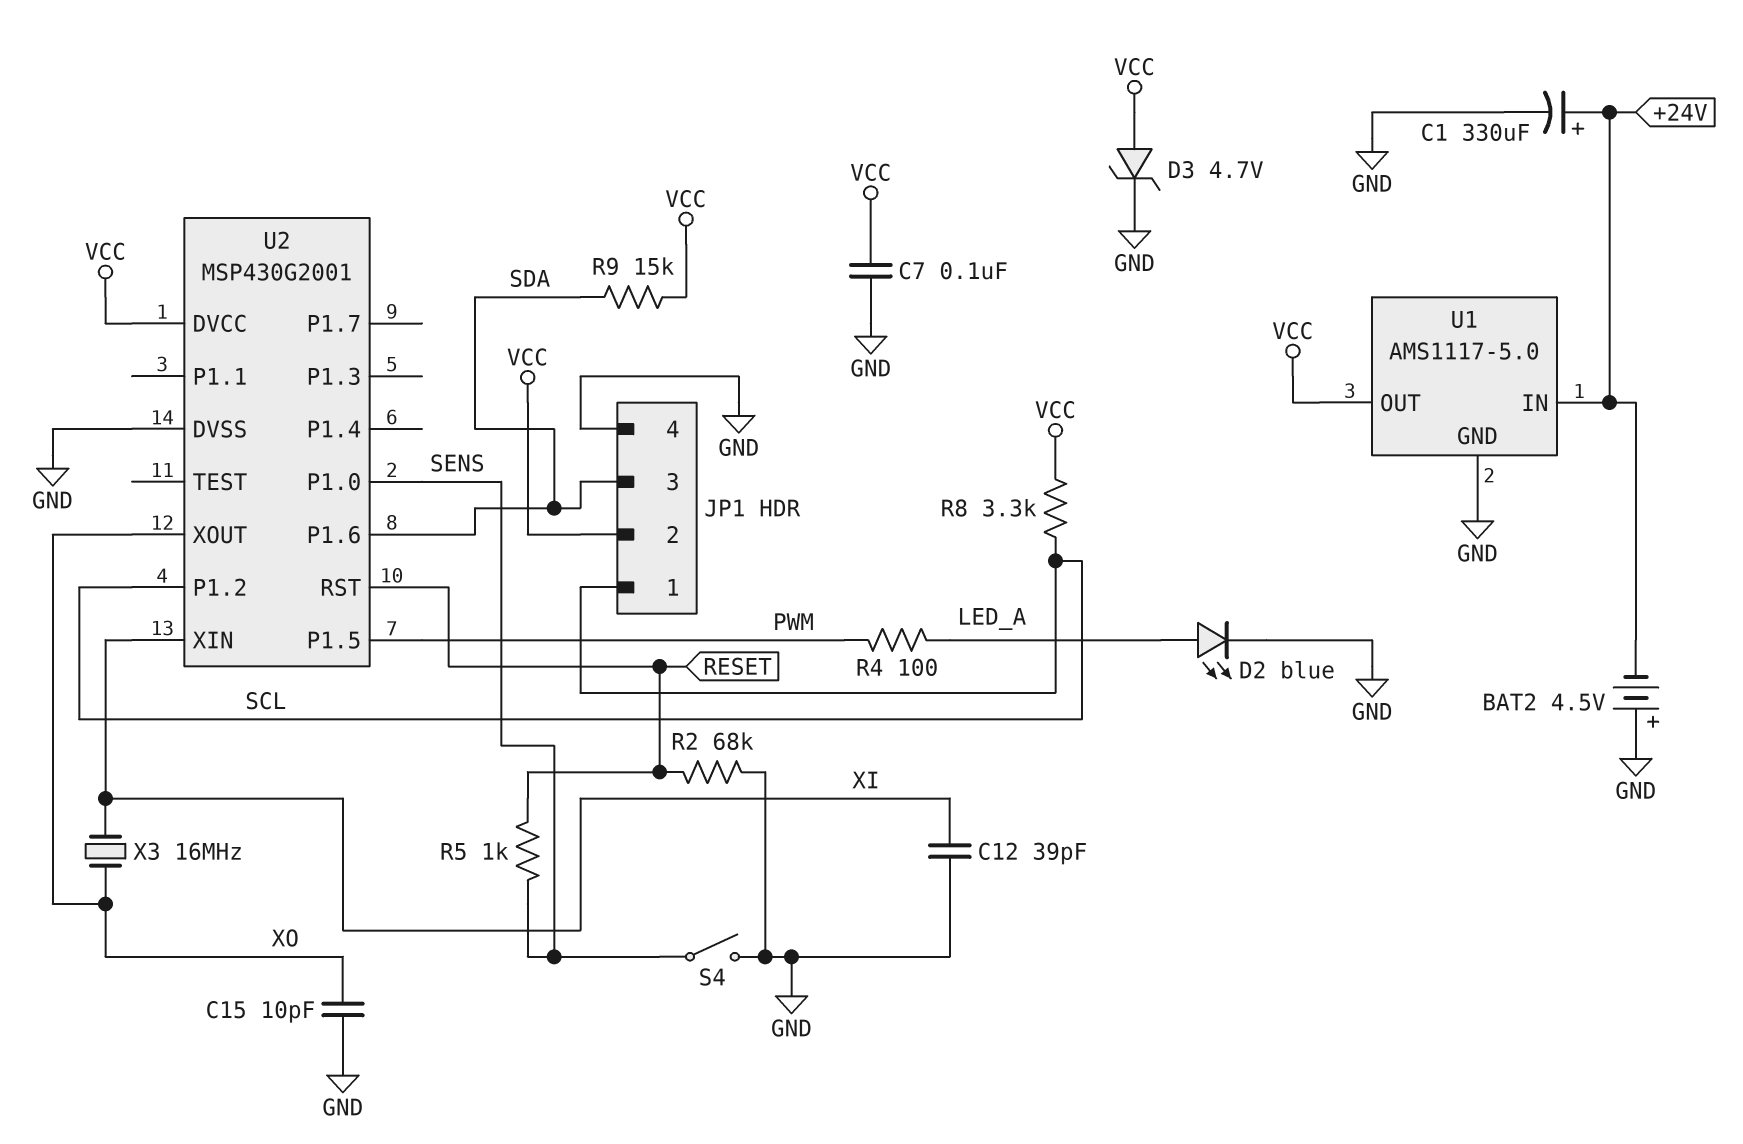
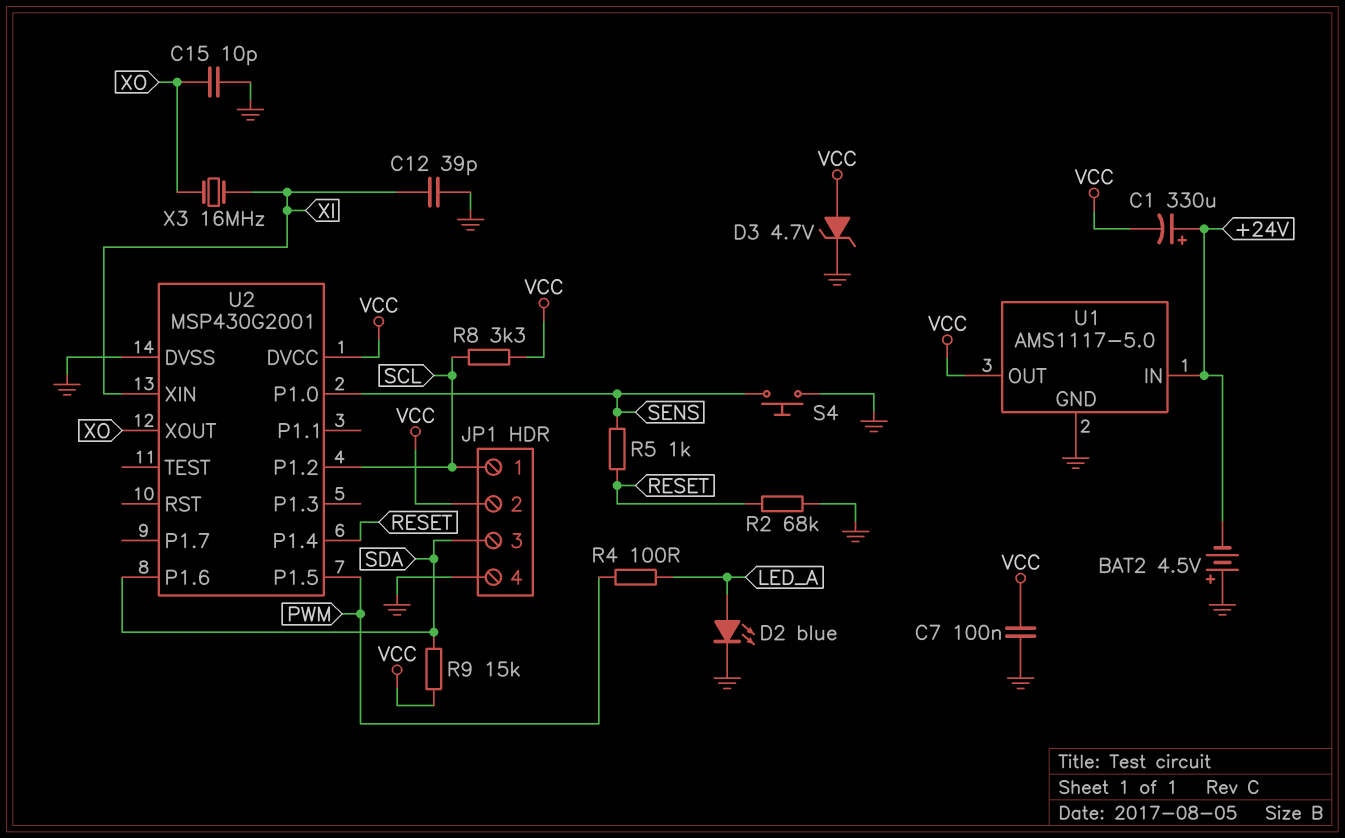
C1: 330uF (plus +24V, minus GND) -> 330uF (plus +24V, minus VCC)
S4: switch (GND, SENS) -> button (GND, SENS)
U2 pin P1.4: none -> RESET
U2 pin RST: RESET -> none

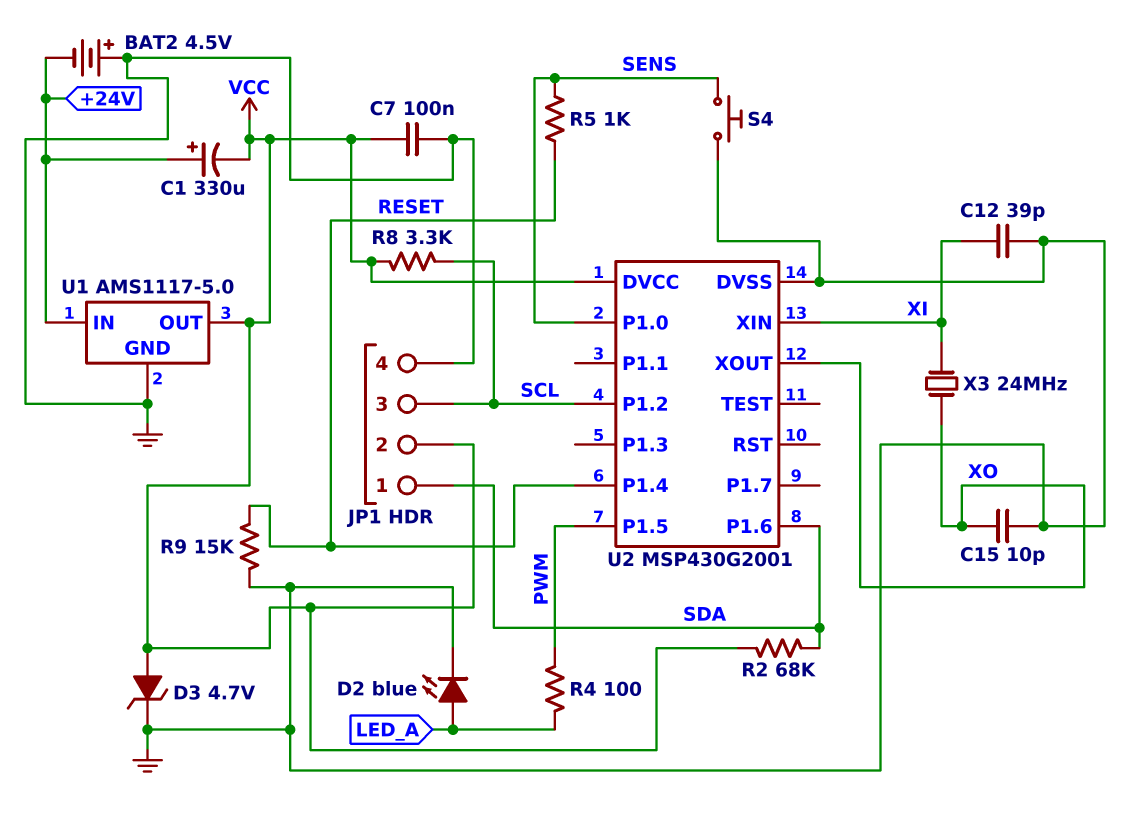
JP1 pin 1: SCL -> SDA
JP1 pin 3: SDA -> SCL
R2: 68k (GND, RESET) -> 68k (SDA, VCC)
R9: 15k (SDA, VCC) -> 15k (GND, RESET)
X3: 16MHz (XI, XO) -> 24MHz (XI, XO)

